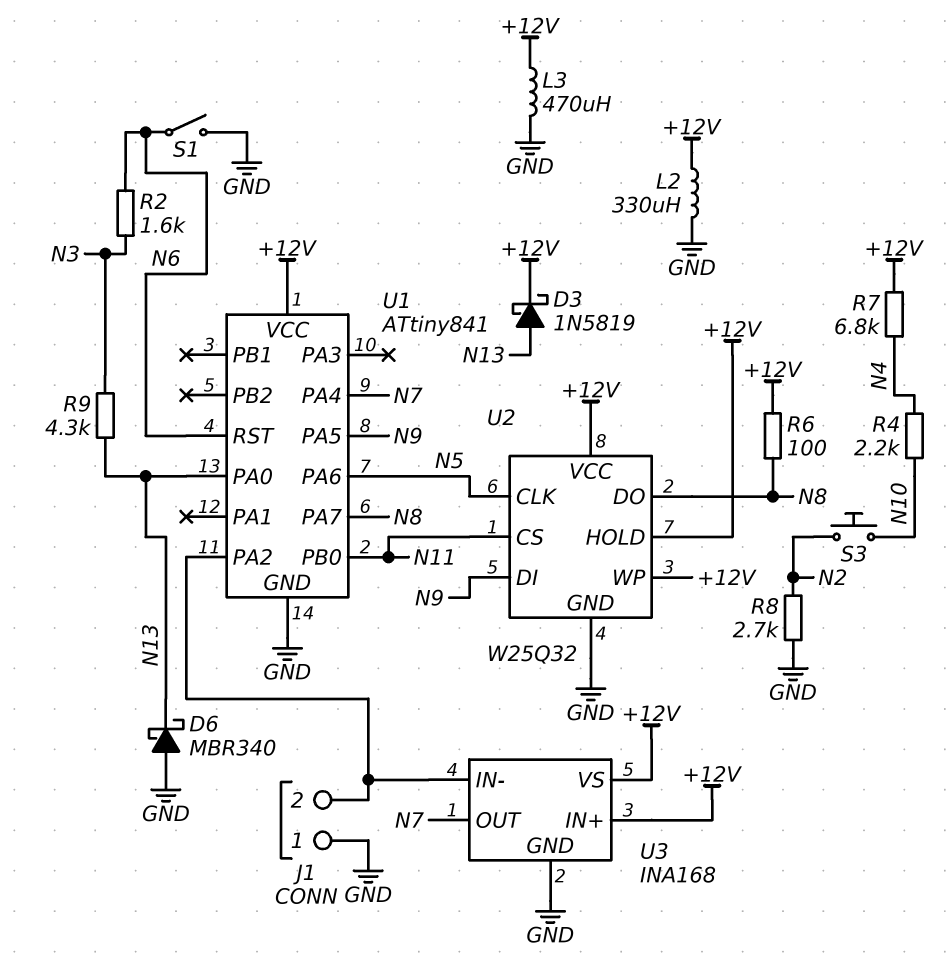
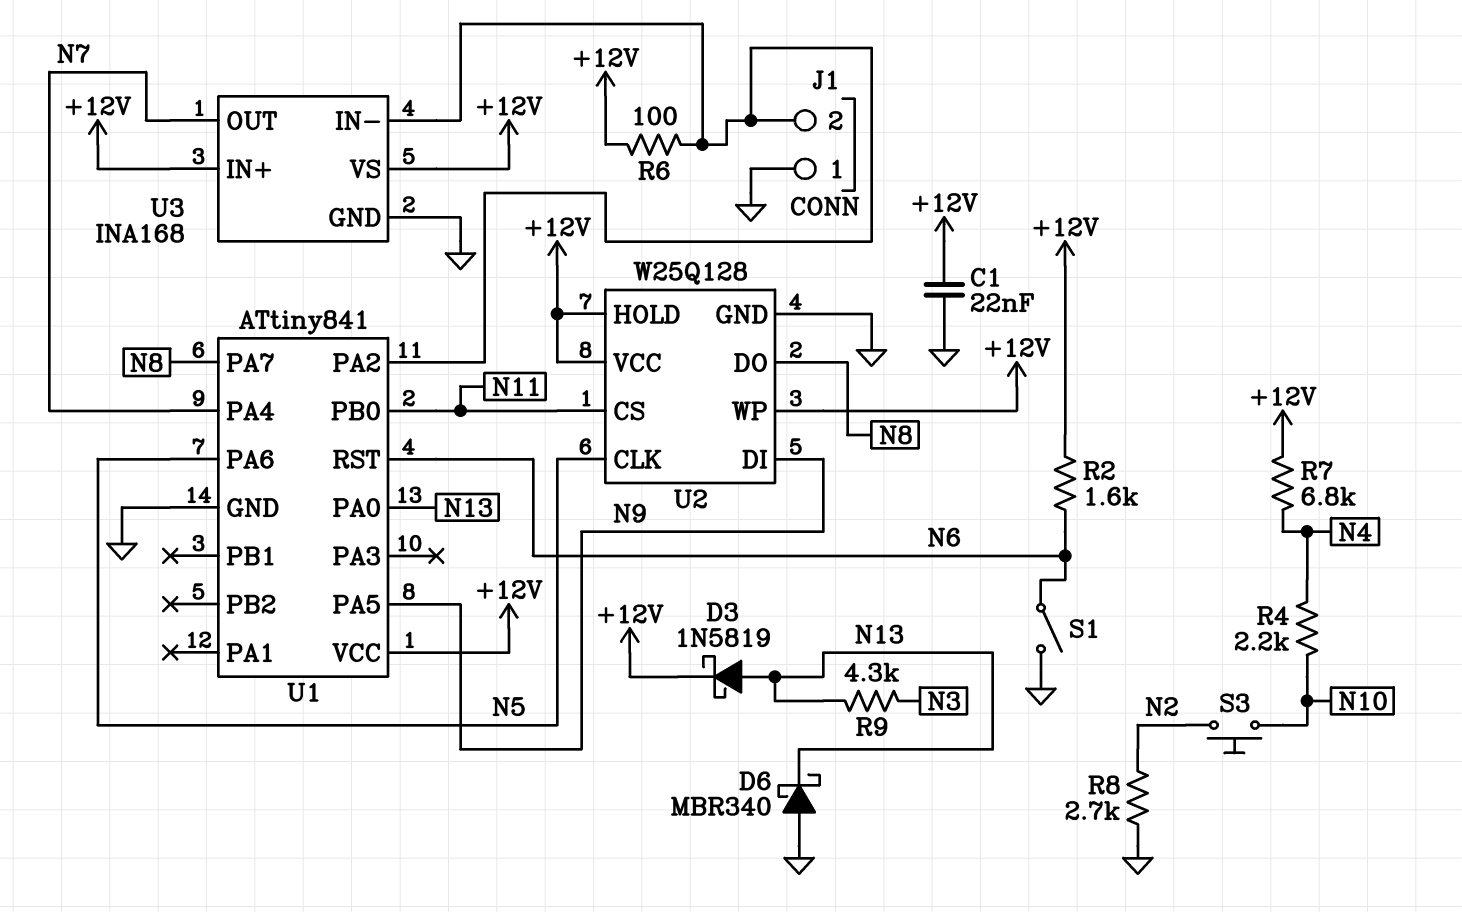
C1: none -> 22nF (+12V, GND)
L2: 330uH (+12V, GND) -> none
L3: 470uH (+12V, GND) -> none
R2: 1.6k (N3, N6) -> 1.6k (+12V, N6)
R6: 100 (+12V, N8) -> 100 (+12V, J1/2)
U2: W25Q32 -> W25Q128

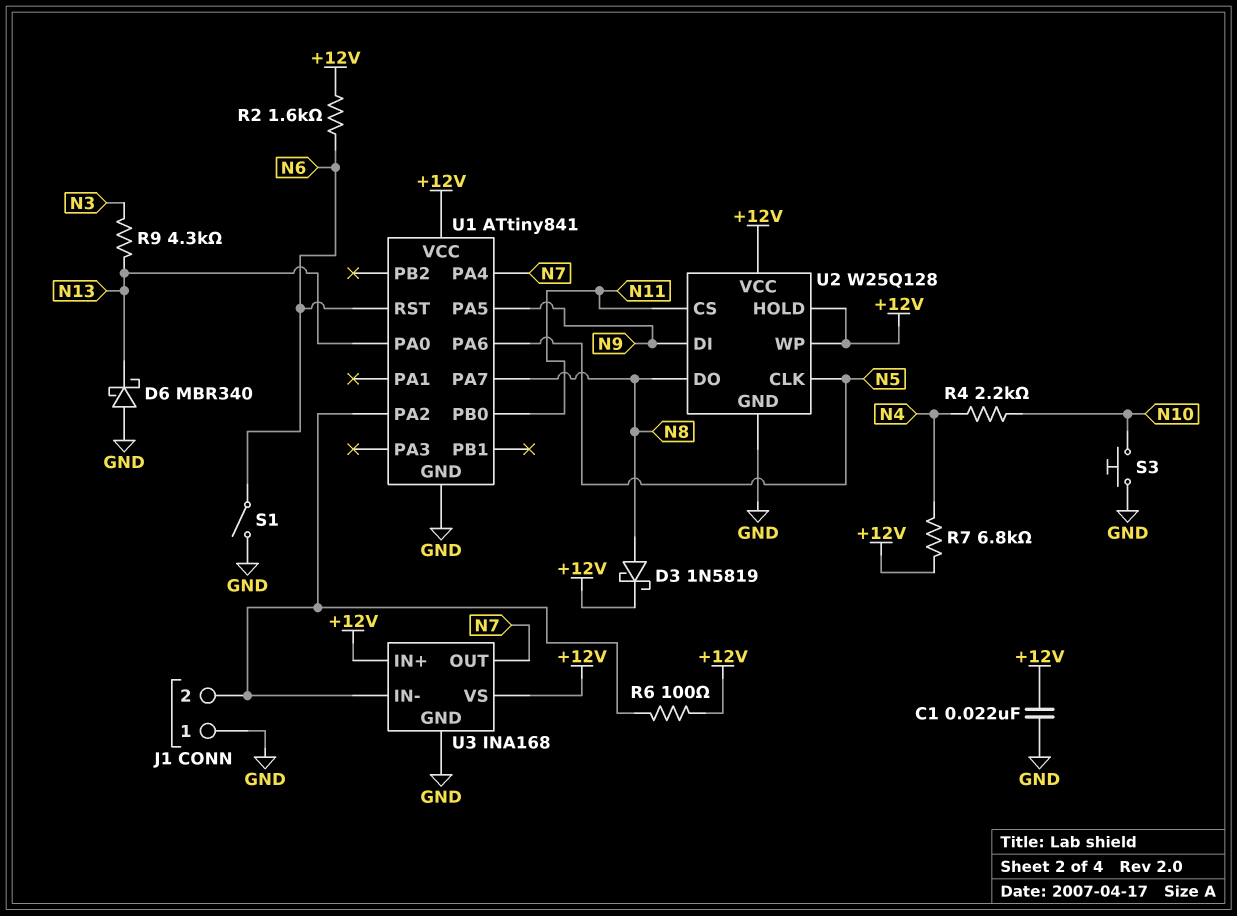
D3: schottky 1N5819 (A N13, K +12V) -> schottky 1N5819 (A N8, K +12V)
R8: 2.7k (GND, N2) -> none
S3: button (N2, N10) -> button (GND, N10)

